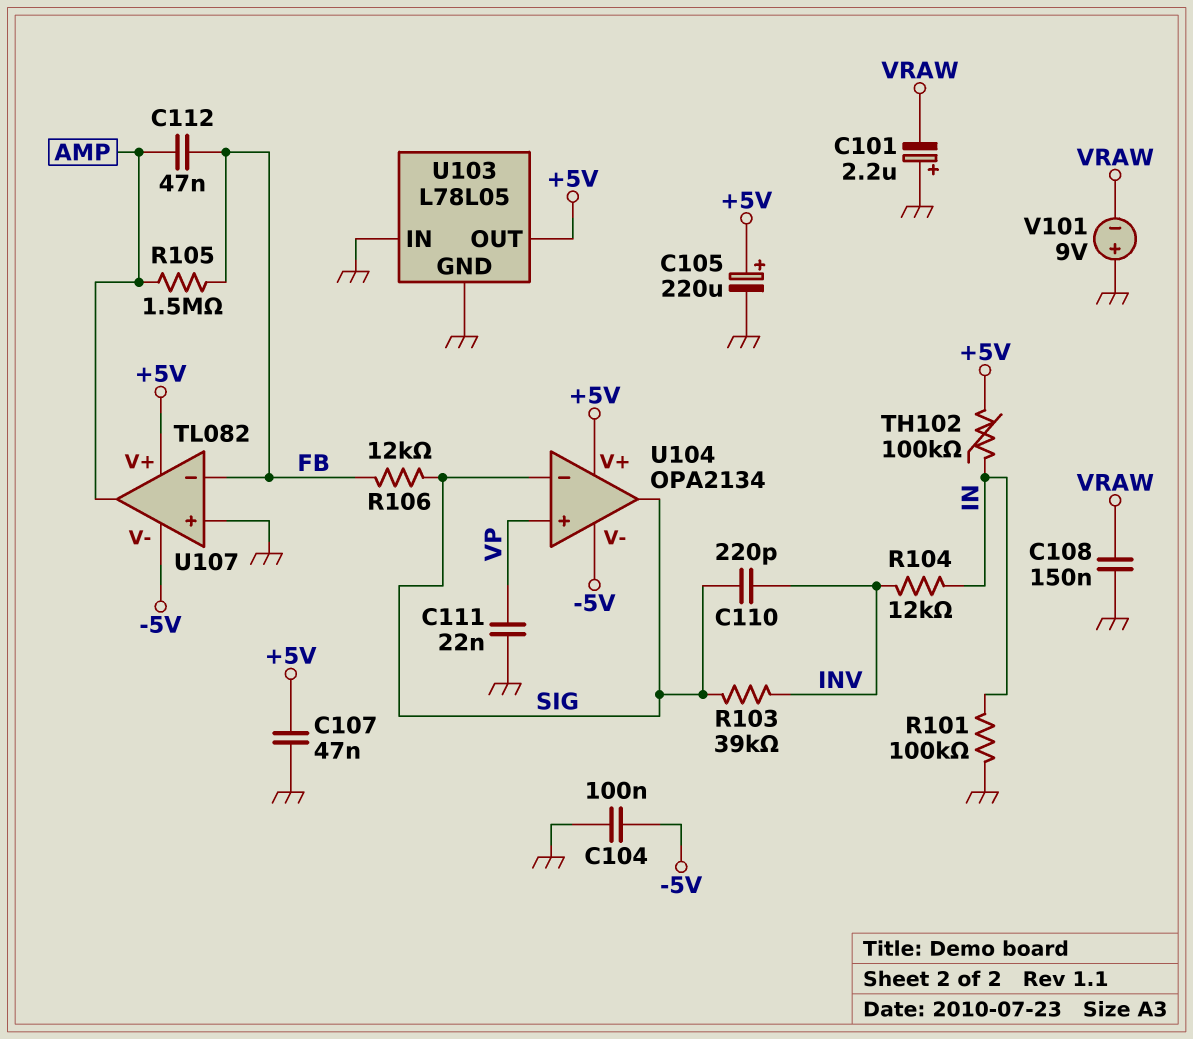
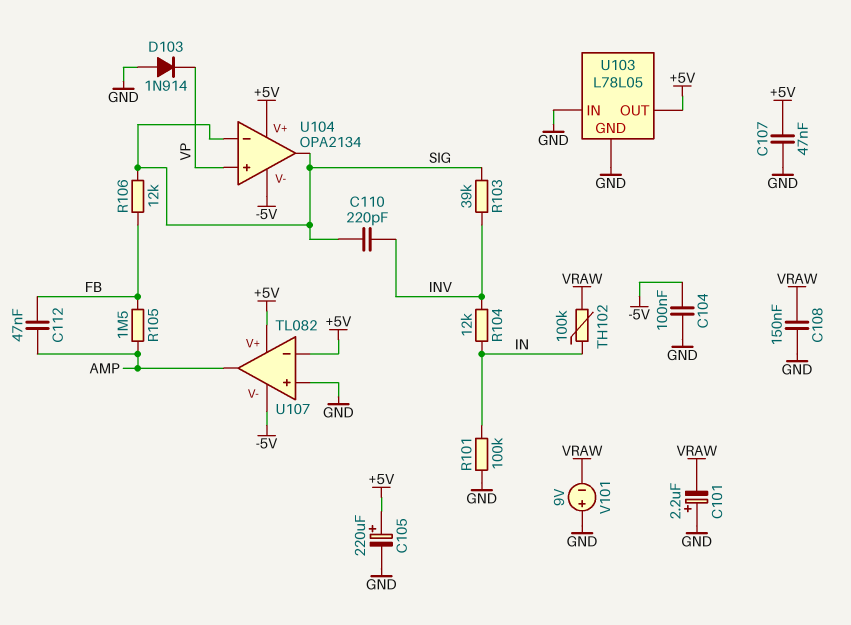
C111: 22nF (GND, VP) -> none
D103: none -> diode 1N914 (A GND, K VP)
TH102: 100k (+5V, IN) -> 100k (IN, VRAW)
U107 pin in-: FB -> +5V

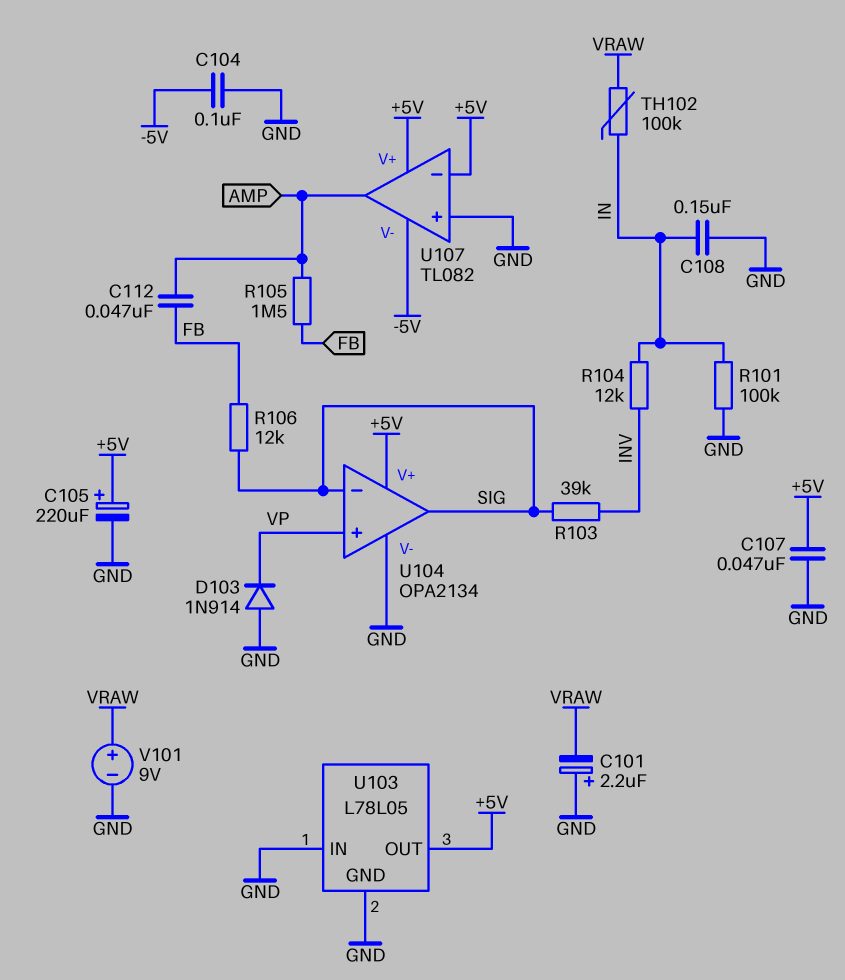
C108: 150nF (GND, VRAW) -> 150nF (GND, IN)
C110: 220pF (INV, SIG) -> none
U104 pin V-: -5V -> GND
V101: 9V (plus GND, minus VRAW) -> 9V (plus VRAW, minus GND)

